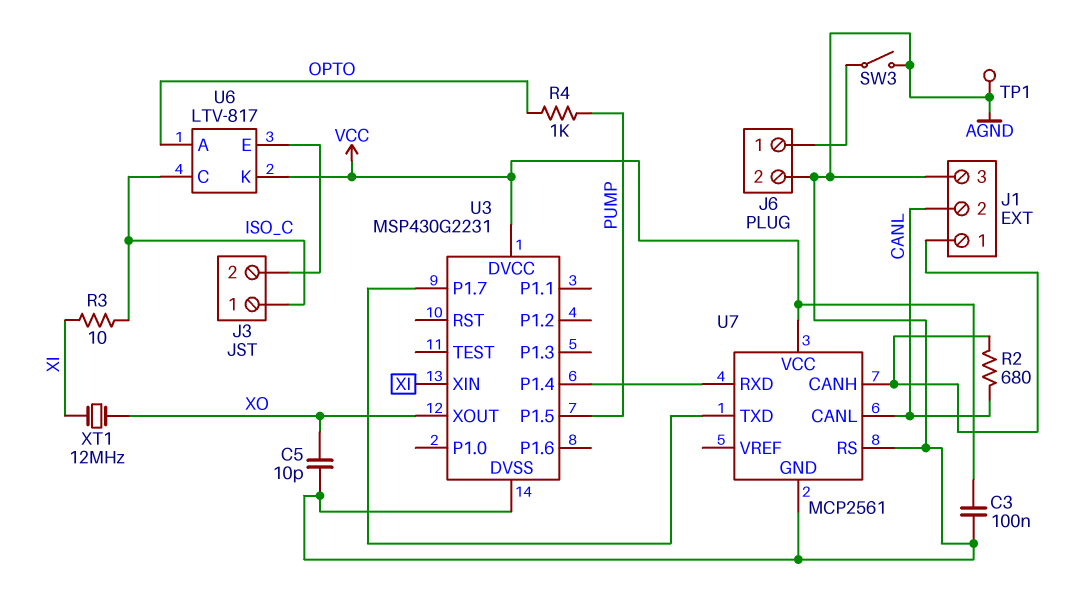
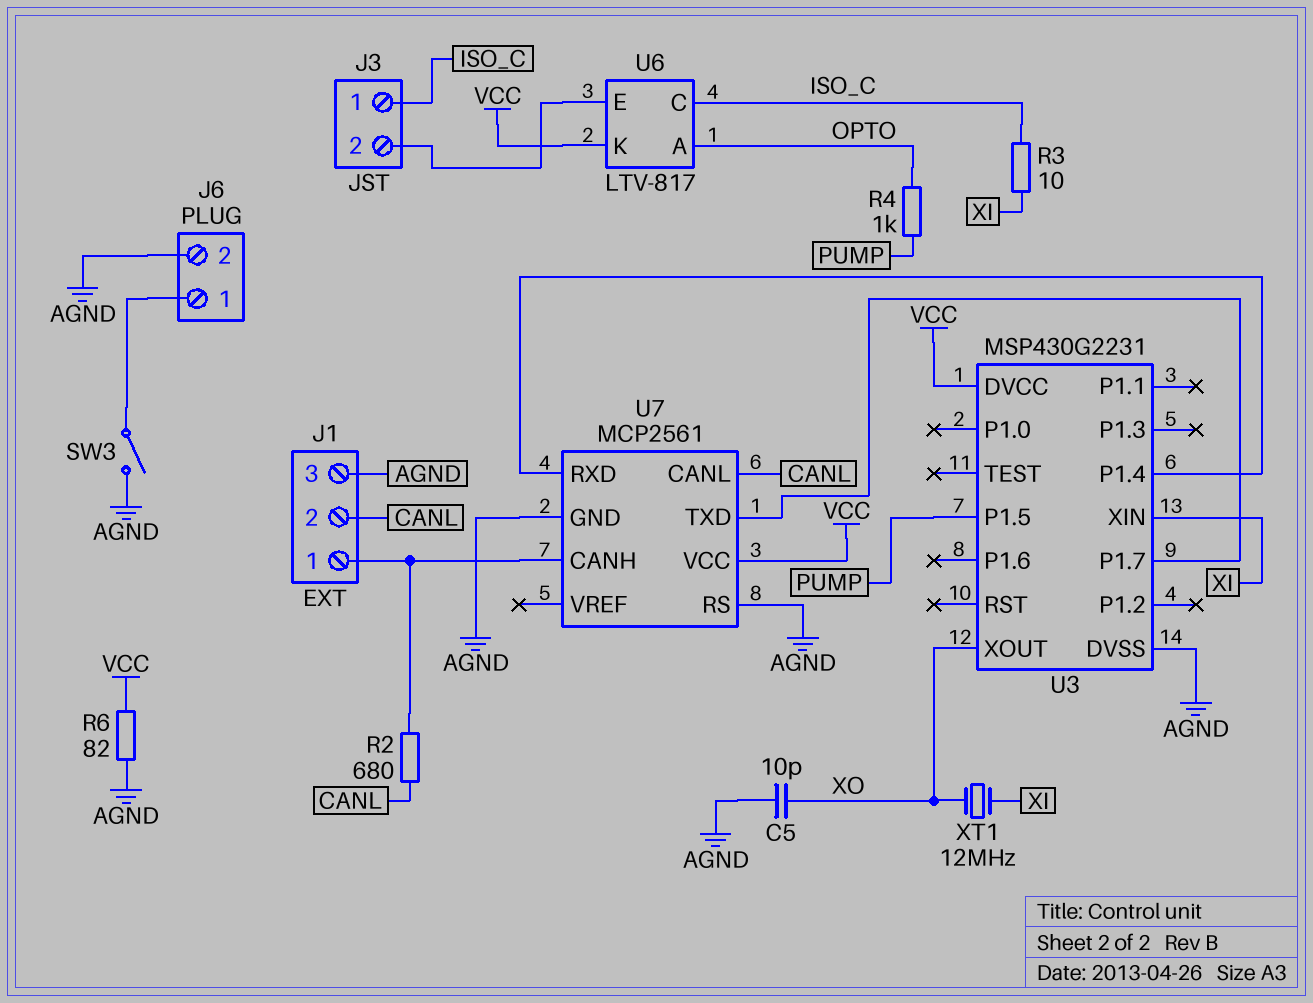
C3: 100nF (AGND, VCC) -> none
R6: none -> 82 (AGND, VCC)
TP1: test point (AGND) -> none

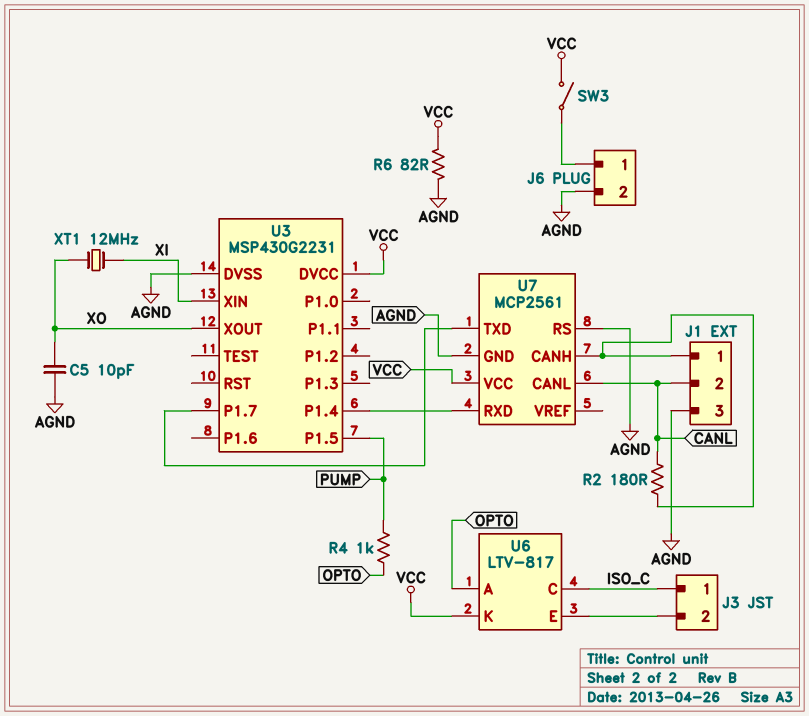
R2: 680 (CANL, J1/1) -> 180 (CANL, J1/1)
R3: 10 (ISO_C, XI) -> none
SW3: switch (AGND, J6/1) -> switch (J6/1, VCC)

